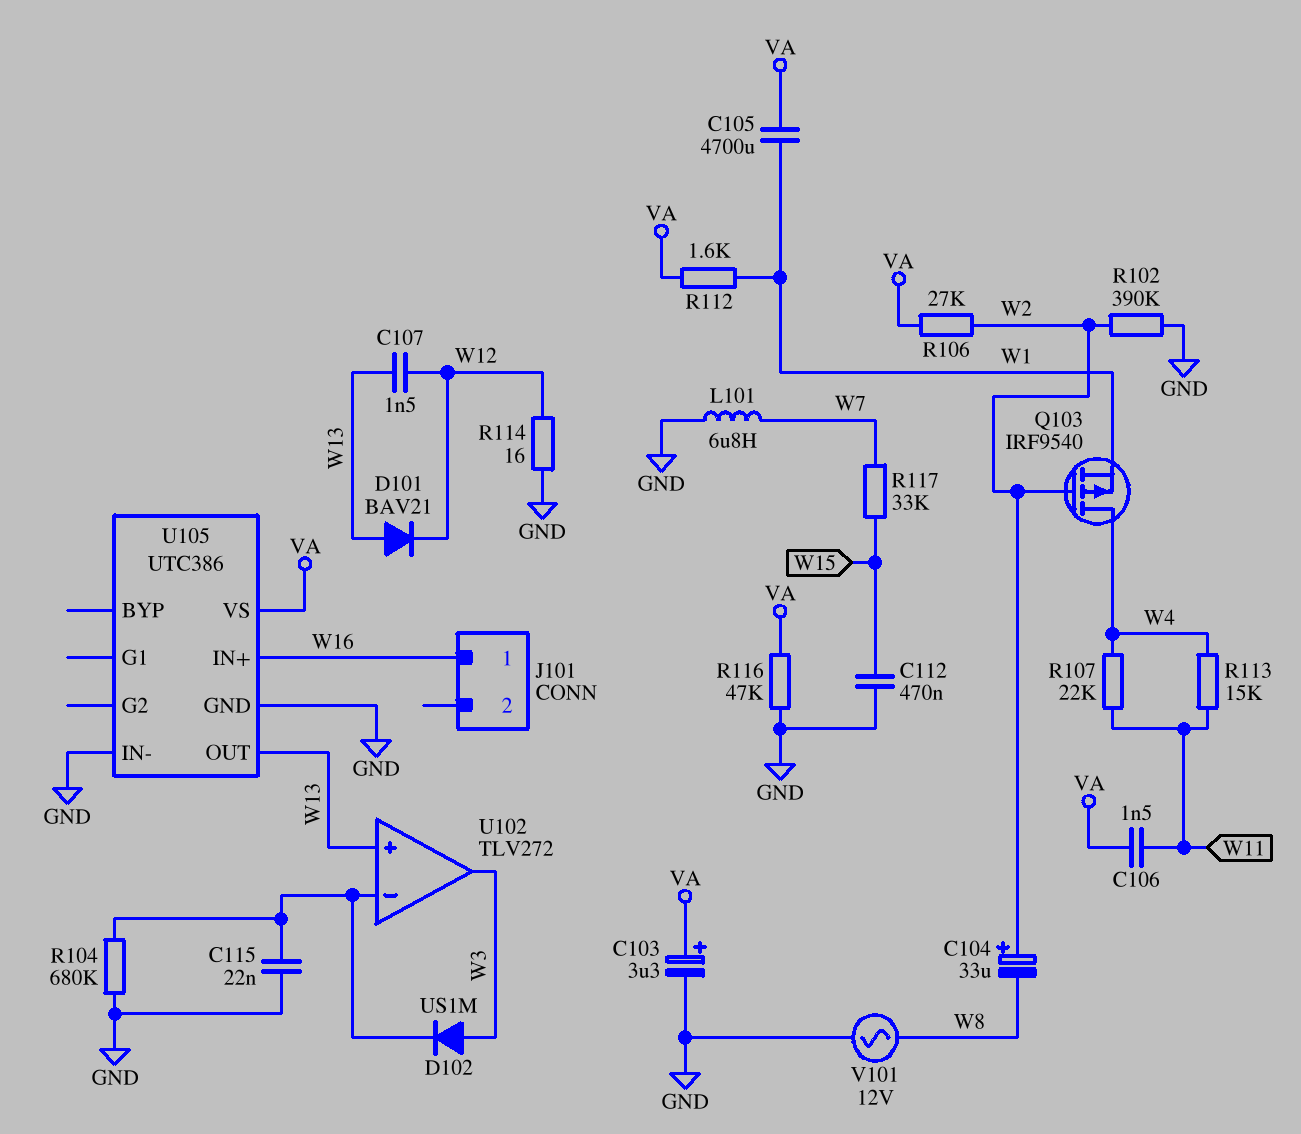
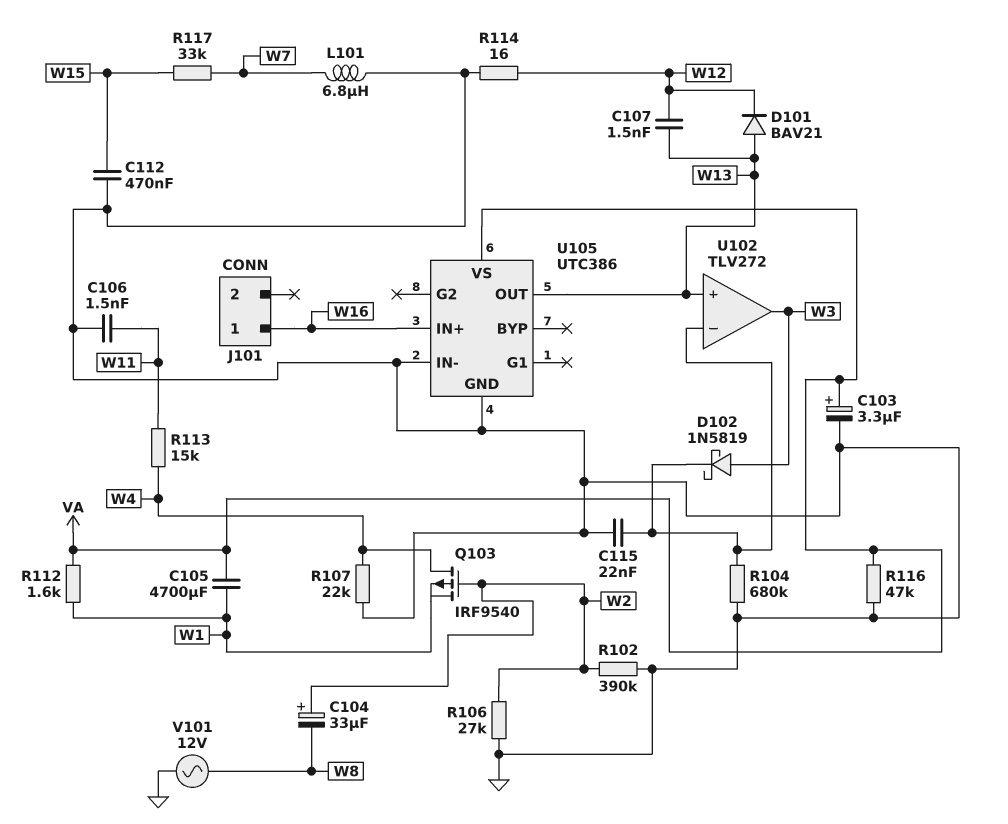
C106: 1.5nF (VA, W11) -> 1.5nF (GND, W11)
D102: diode US1M (A W3, K U102/in-) -> schottky 1N5819 (A W3, K U102/in-)
R106: 27k (VA, W2) -> 27k (GND, W2)
R107: 22k (W4, W11) -> 22k (GND, W4)

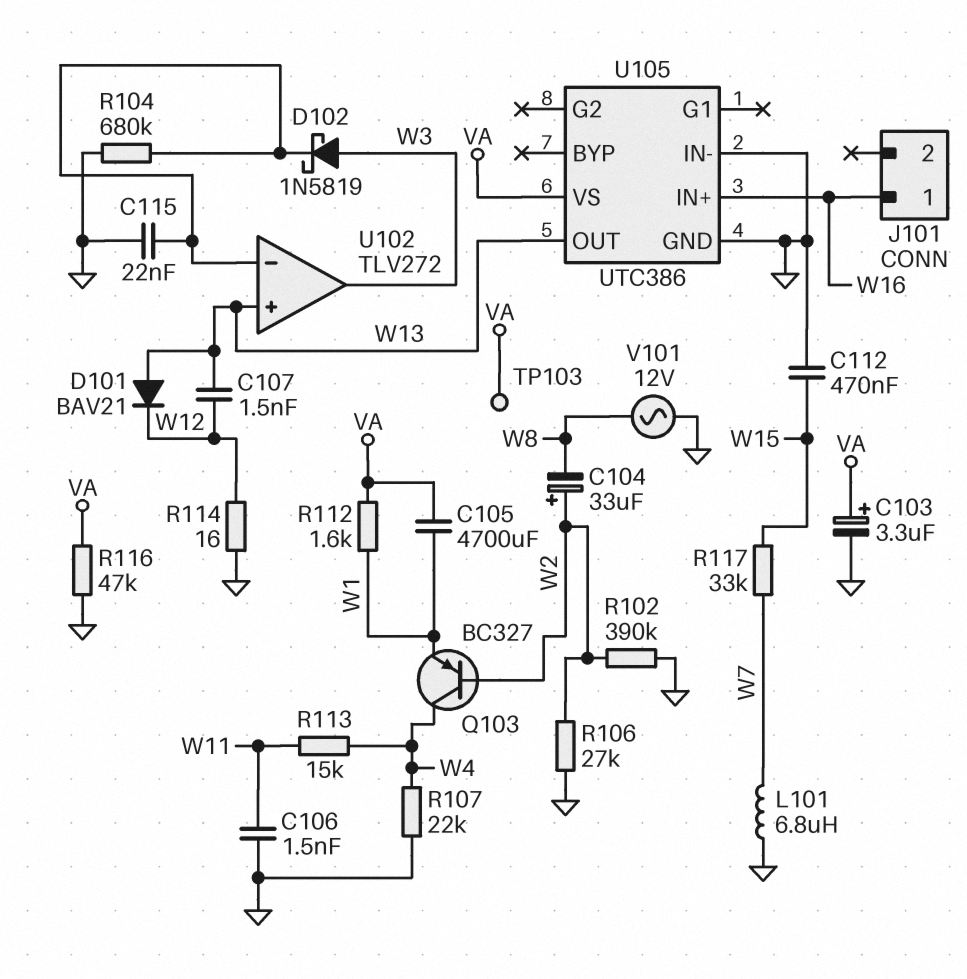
Q103: PMOS IRF9540 (G W2, D W4, S W1) -> PNP BC327 (B W2, C W4, E W1)
TP103: none -> test point (VA)

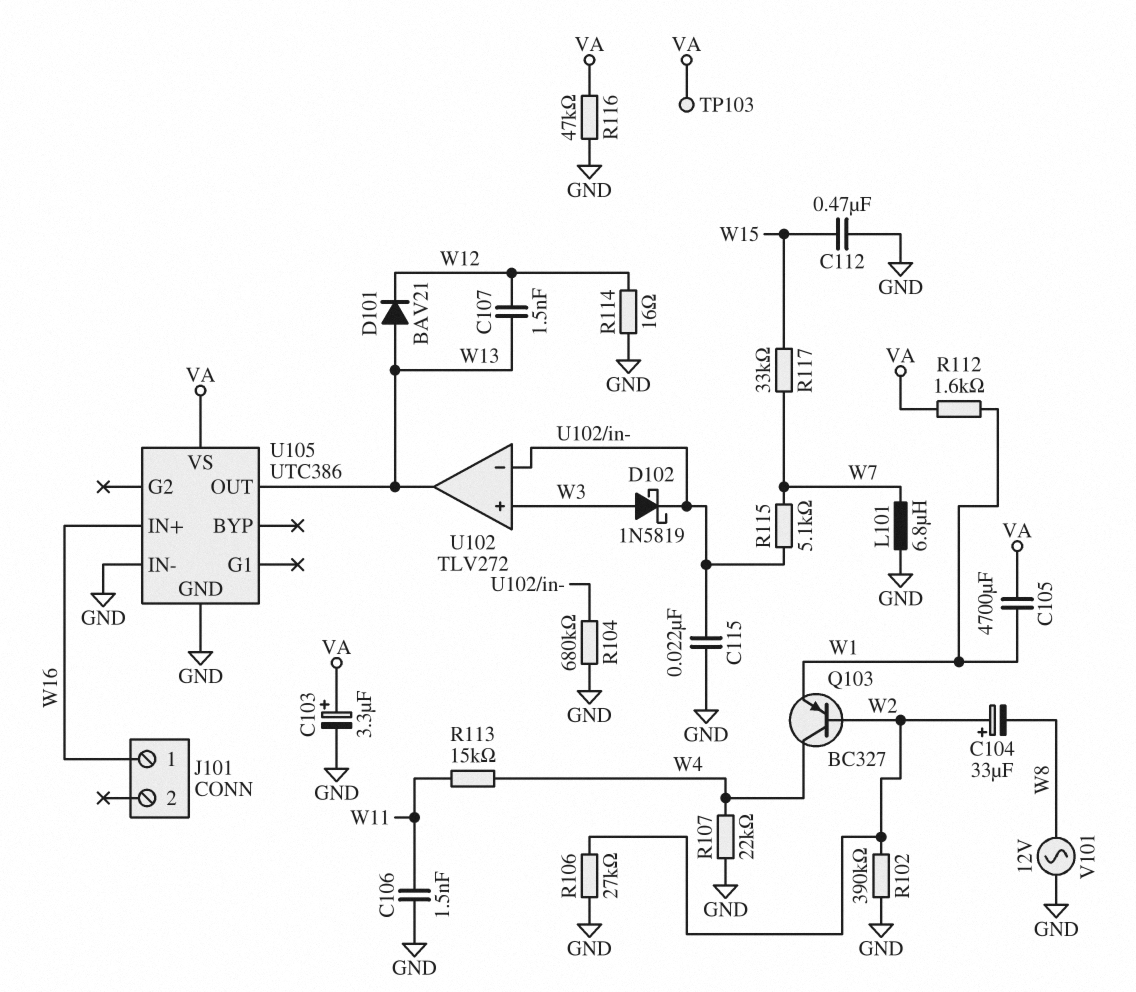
R115: none -> 5.1k (U102/in-, W7)
U102 pin in+: W13 -> W3
U102 pin out: W3 -> W13

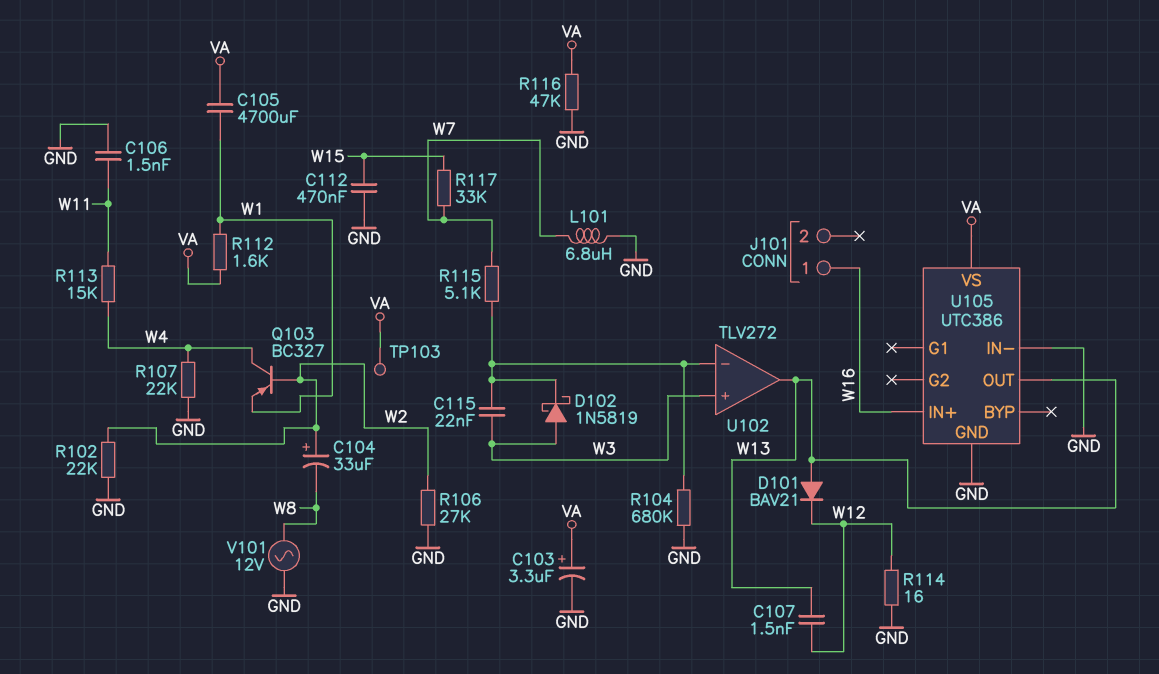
C115: 22nF (GND, U102/in-) -> 22nF (U102/in-, W3)
R102: 390k (GND, W2) -> 22k (GND, W2)

